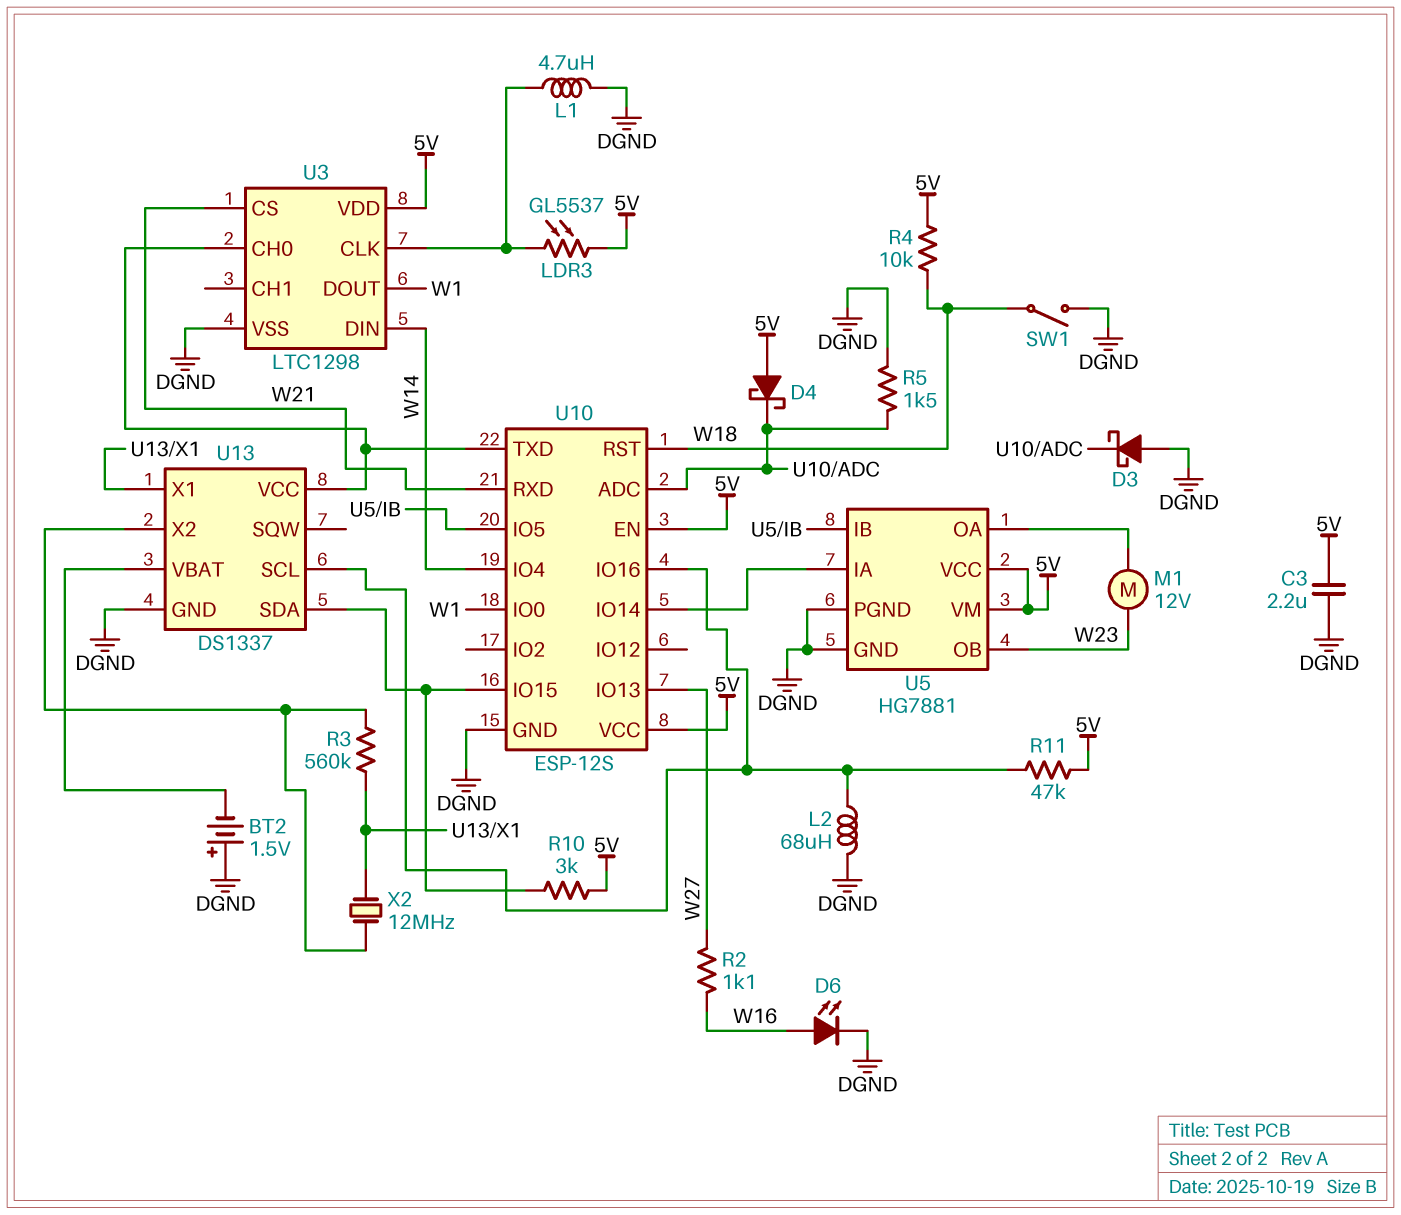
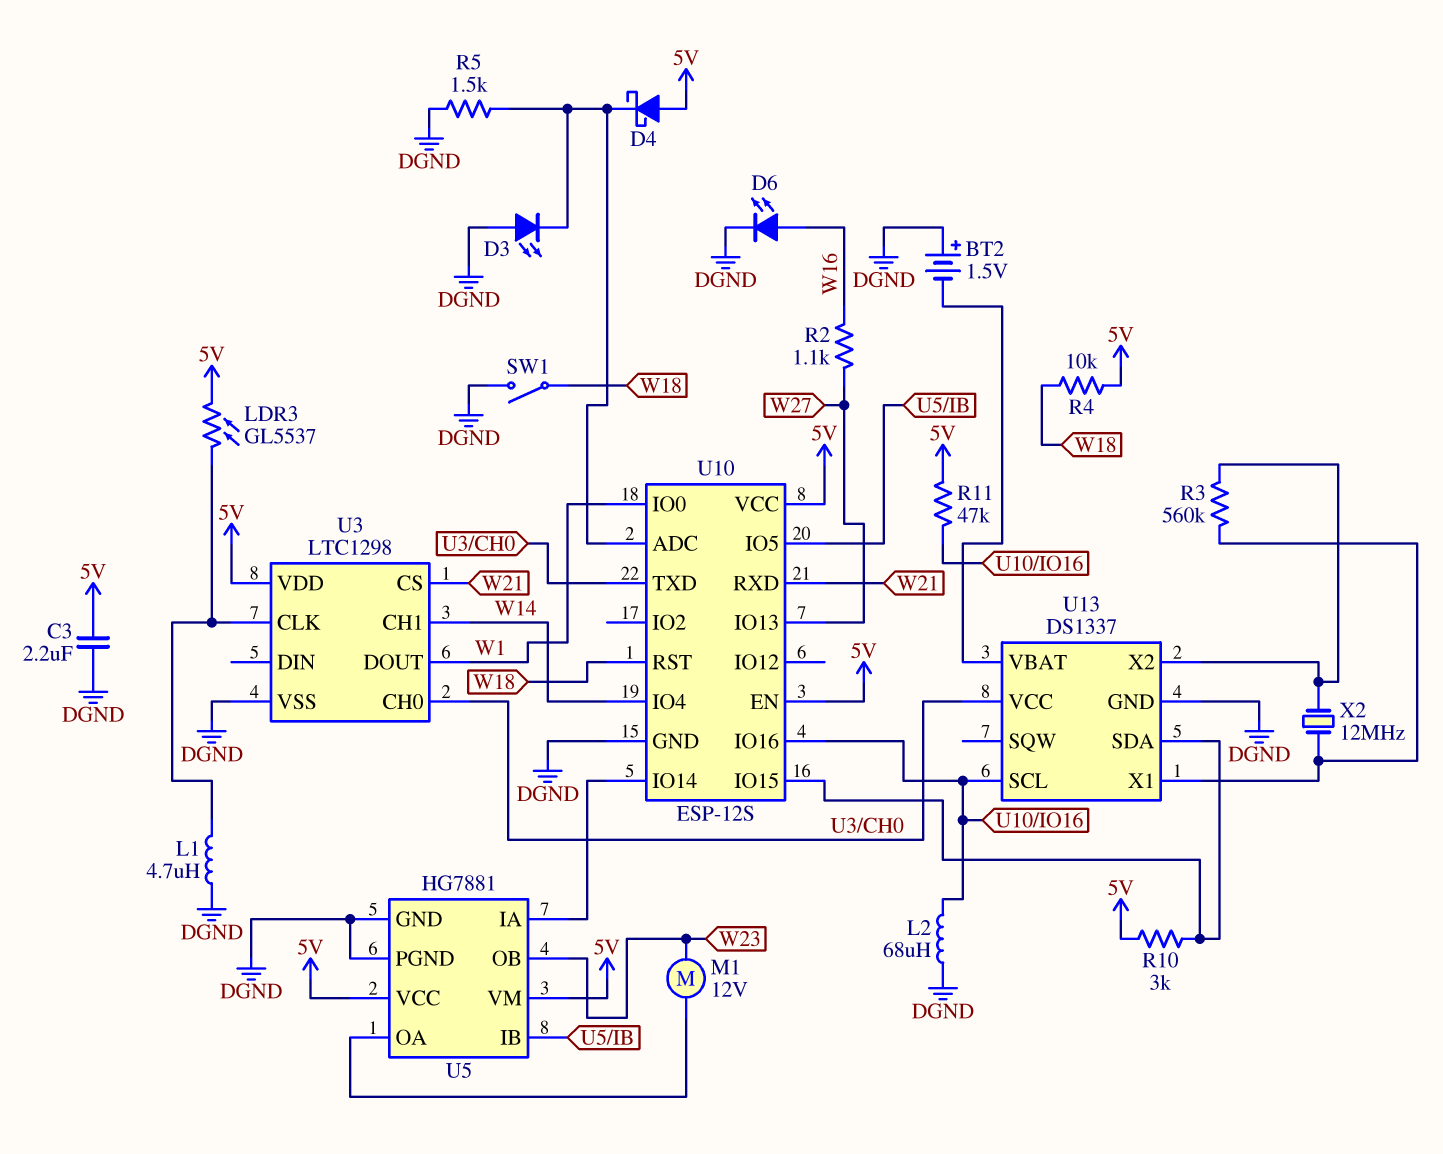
D3: schottky (A DGND, K U10/ADC) -> LED (A DGND, K U10/ADC)
U3 pin CH1: none -> W14
U3 pin DIN: W14 -> none

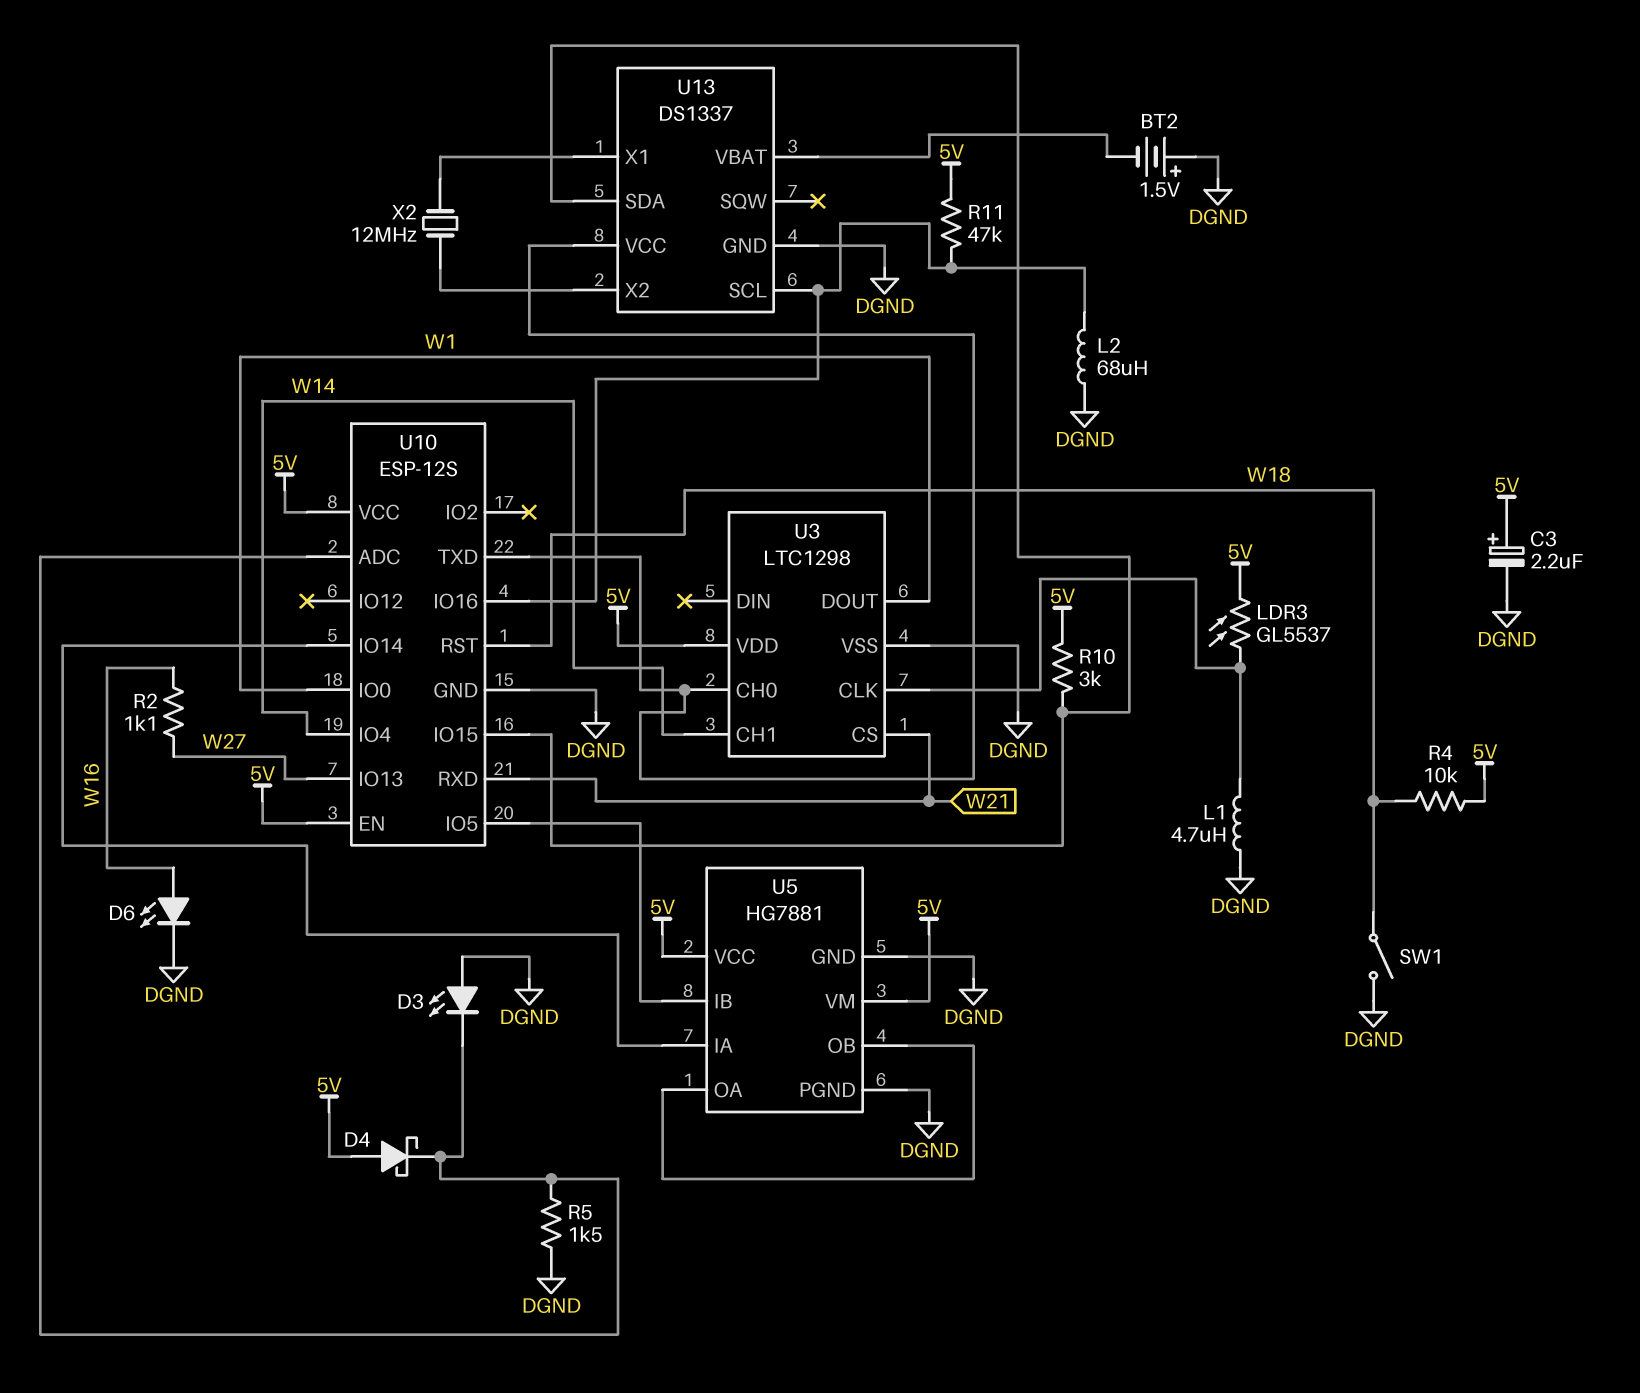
C3: 2.2uF (5V, DGND) -> 2.2uF (plus 5V, minus DGND)
M1: motor 12V (U5/OA, W23) -> none
R3: 560k (U13/X1, U13/X2) -> none
U5 pin OB: W23 -> U5/OA

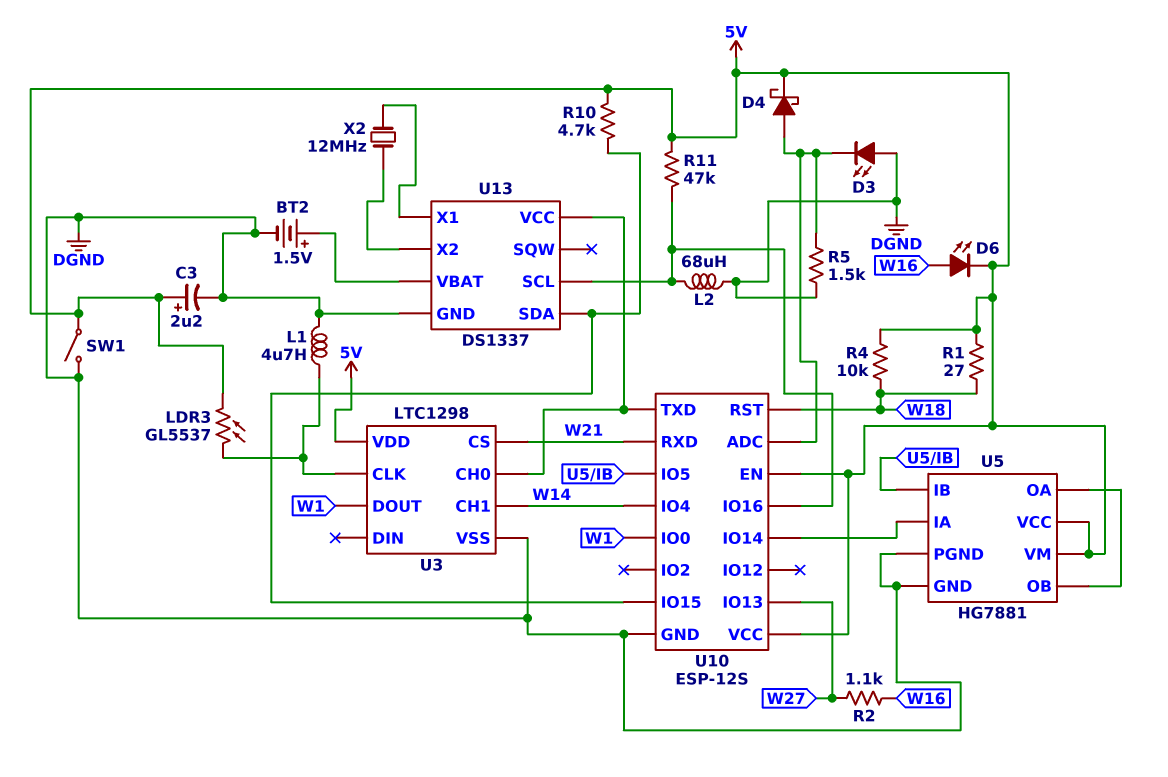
BT2: 1.5V (plus DGND, minus U13/VBAT) -> 1.5V (plus U13/VBAT, minus DGND)
D4: schottky (A 5V, K U10/ADC) -> schottky (A U10/ADC, K 5V)
D6: LED (A W16, K DGND) -> LED (A W16, K 5V)
R1: none -> 27 (5V, W18)
R10: 3k (5V, U10/IO15) -> 4.7k (5V, U10/IO15)
SW1: switch (DGND, W18) -> switch (5V, DGND)

